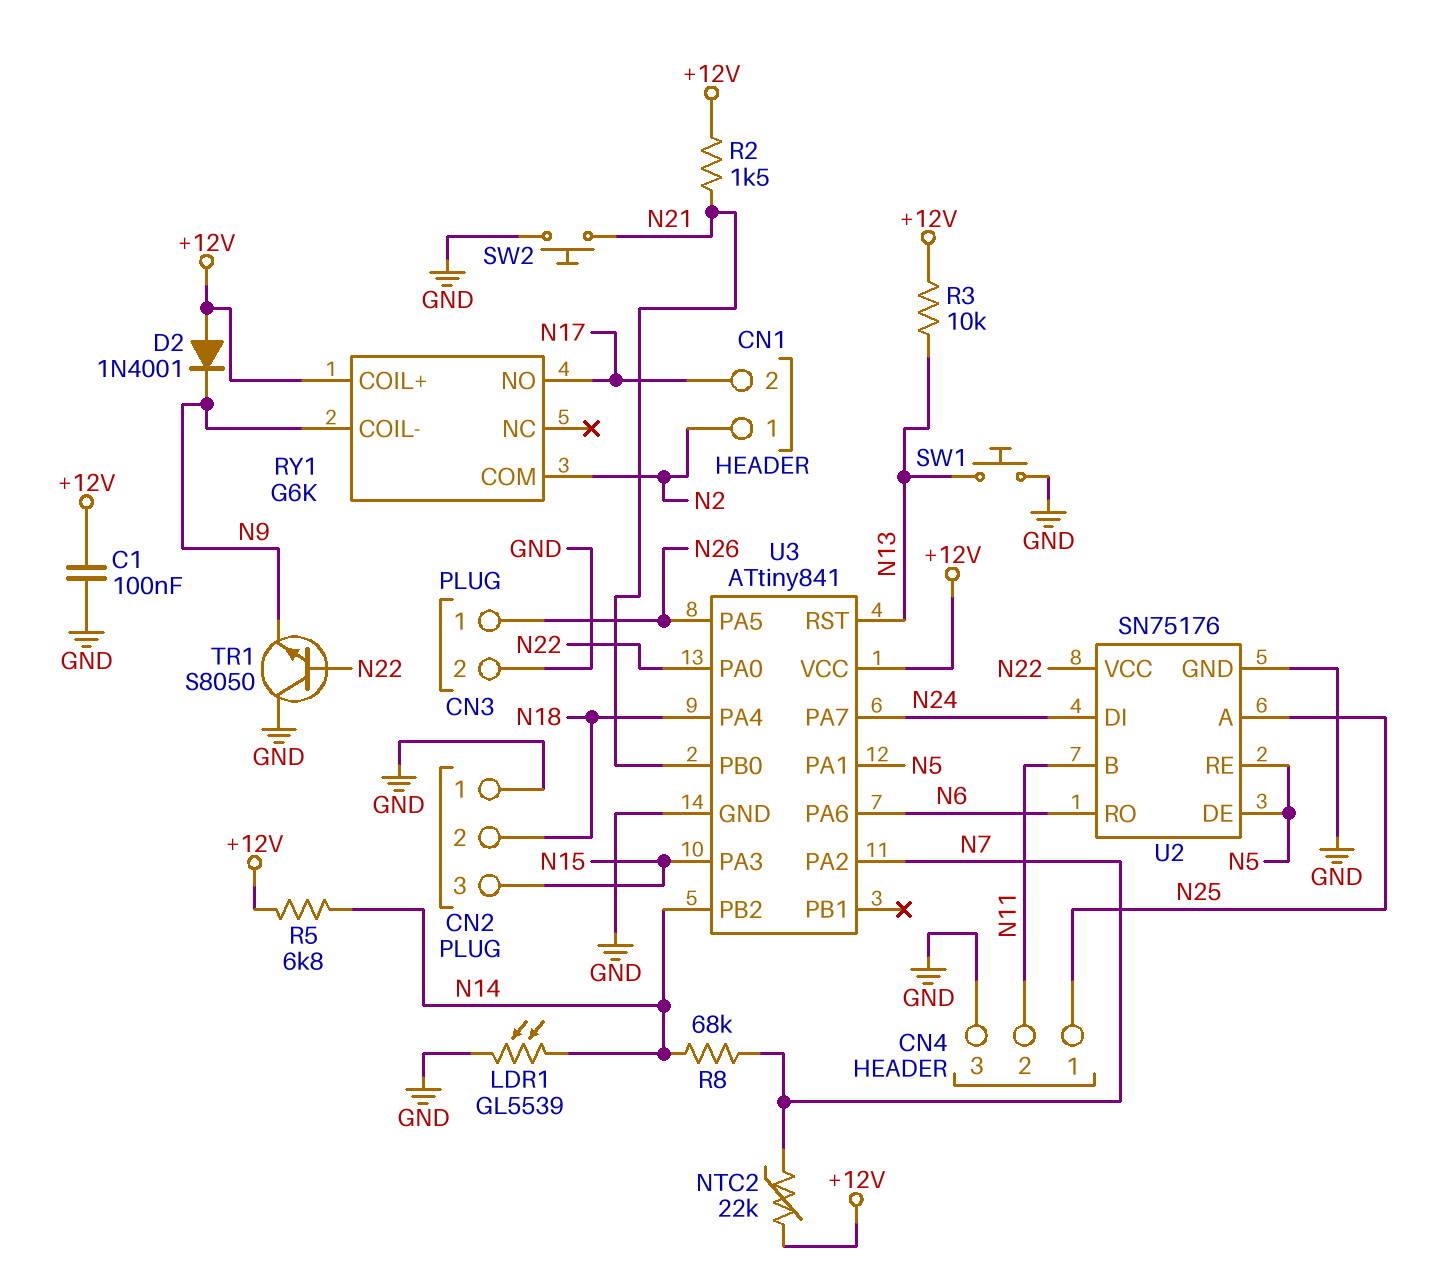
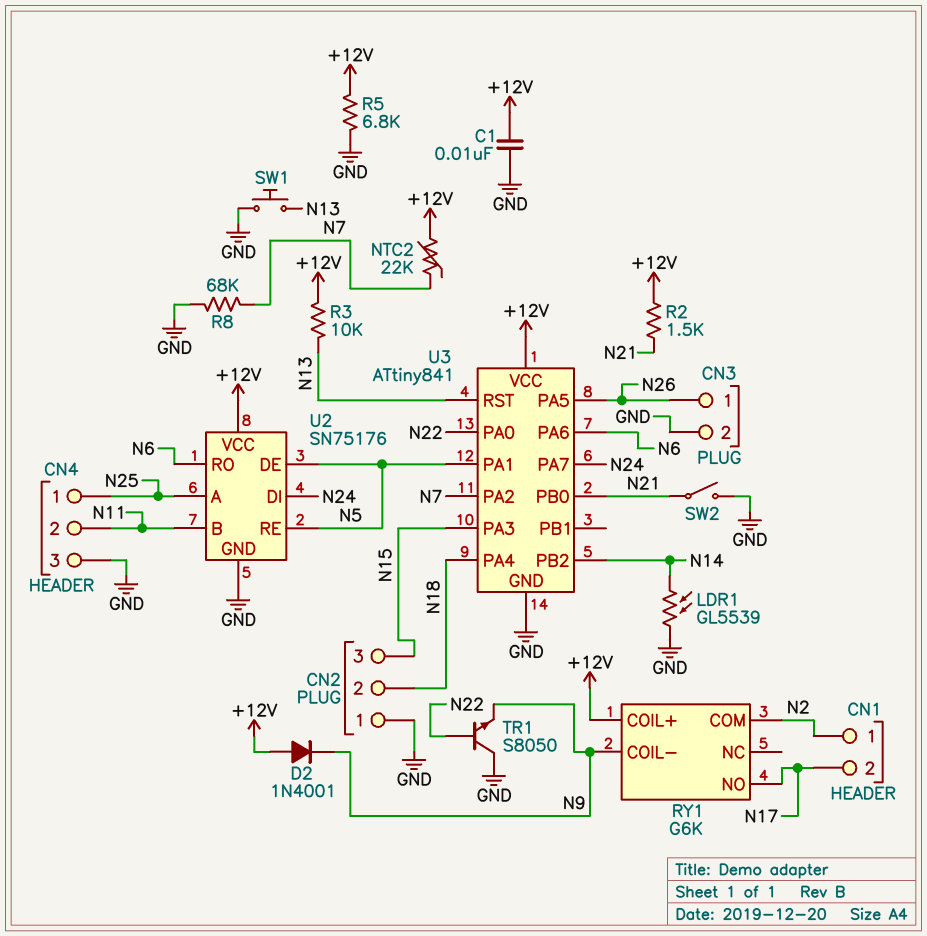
C1: 100nF (+12V, GND) -> 10nF (+12V, GND)
R5: 6.8k (+12V, N14) -> 6.8k (+12V, GND)
R8: 68k (N7, N14) -> 68k (GND, N7)
SW2: button (GND, N21) -> switch (GND, N21)
U2 pin VCC: N22 -> +12V

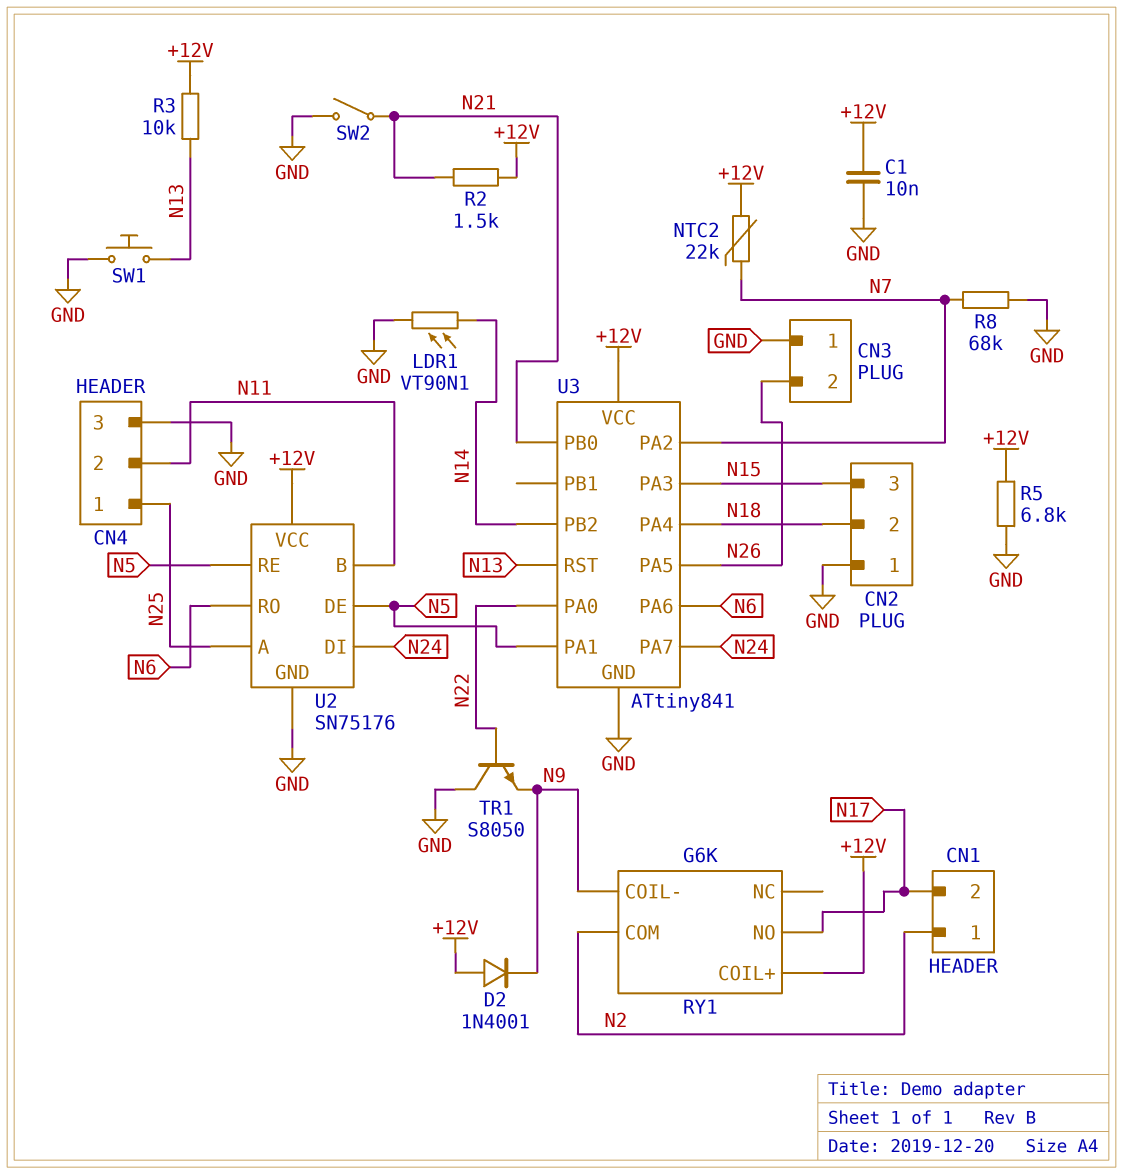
CN3 pin 1: N26 -> GND
CN3 pin 2: GND -> N26
LDR1: GL5539 (GND, N14) -> VT90N1 (GND, N14)

